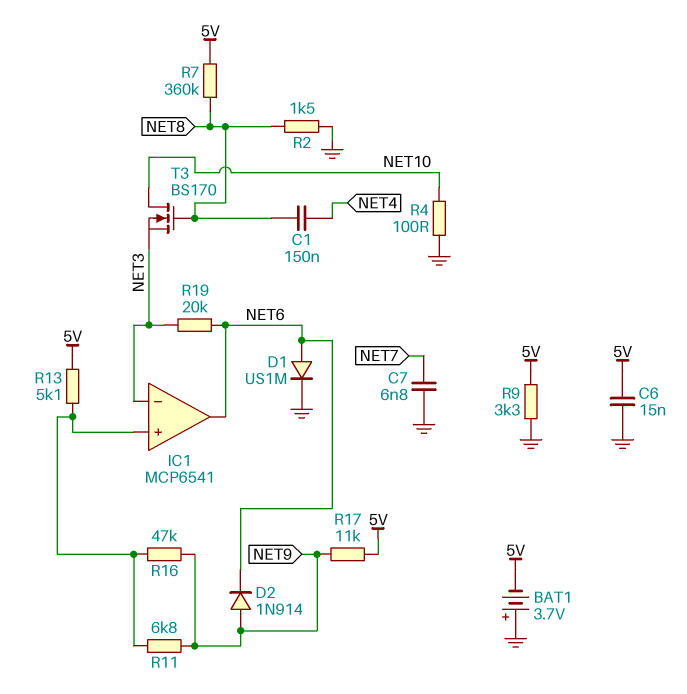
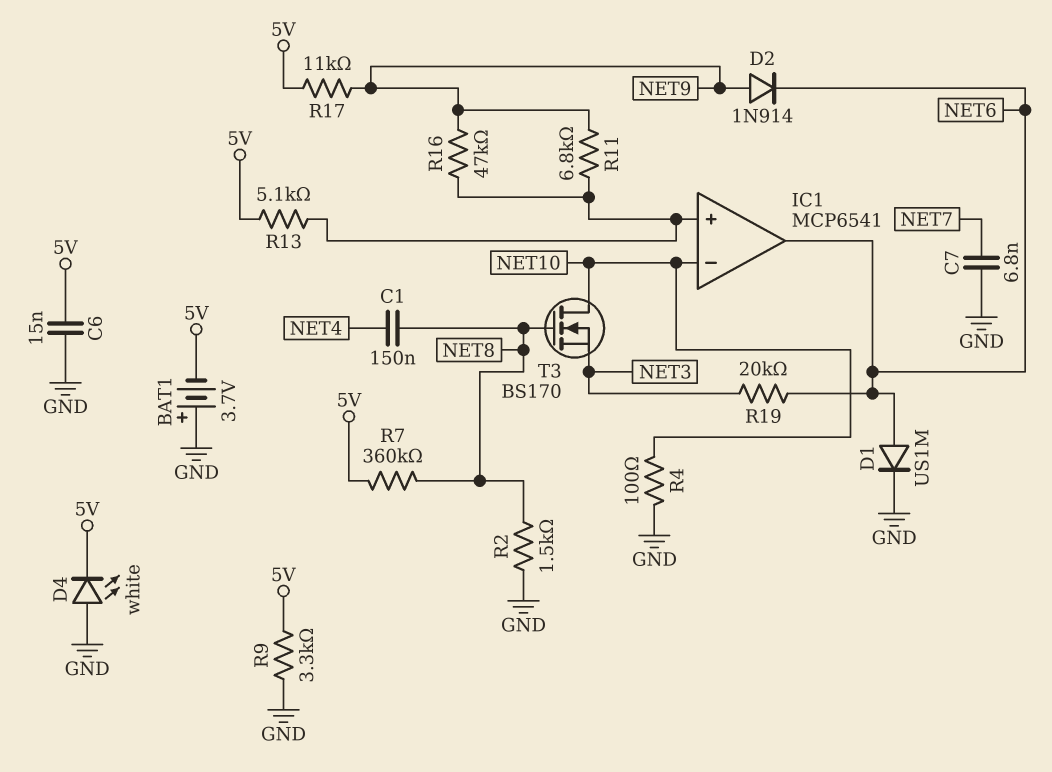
D4: none -> LED white (A GND, K 5V)
IC1 pin in-: NET3 -> NET10

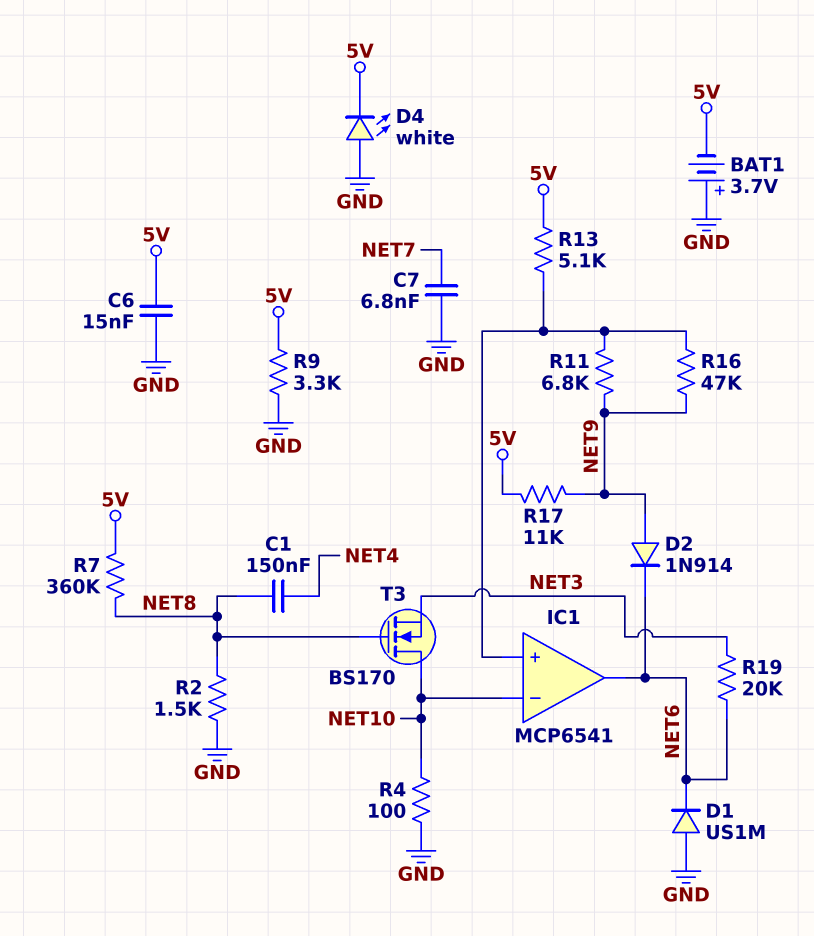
D1: diode US1M (A NET6, K GND) -> diode US1M (A GND, K NET6)

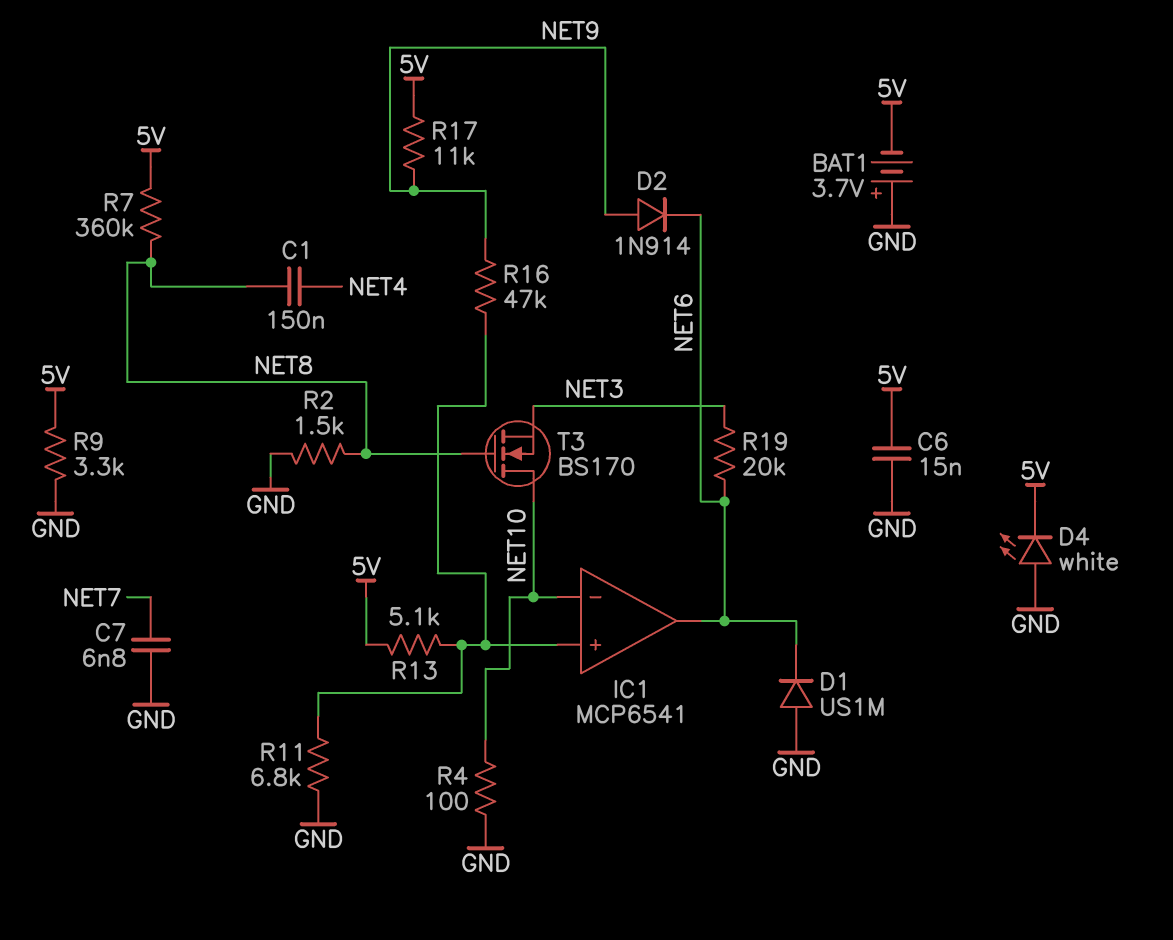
R11: 6.8k (IC1/in+, NET9) -> 6.8k (GND, IC1/in+)

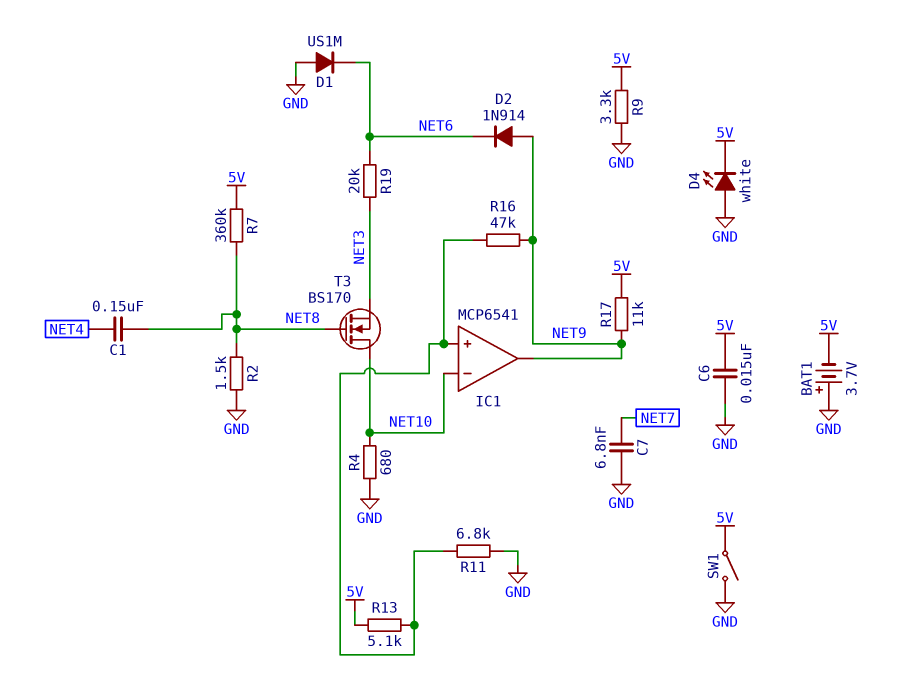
IC1 pin out: NET6 -> NET9
R4: 100 (GND, NET10) -> 680 (GND, NET10)
SW1: none -> switch (5V, GND)

